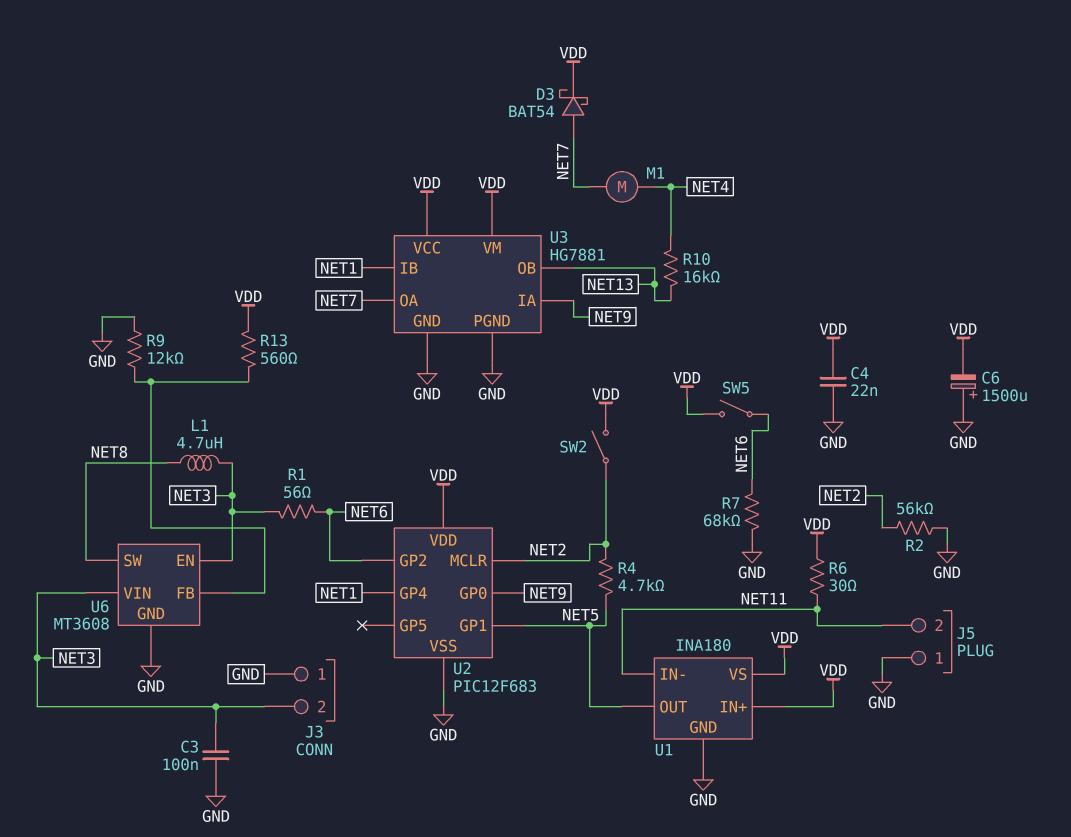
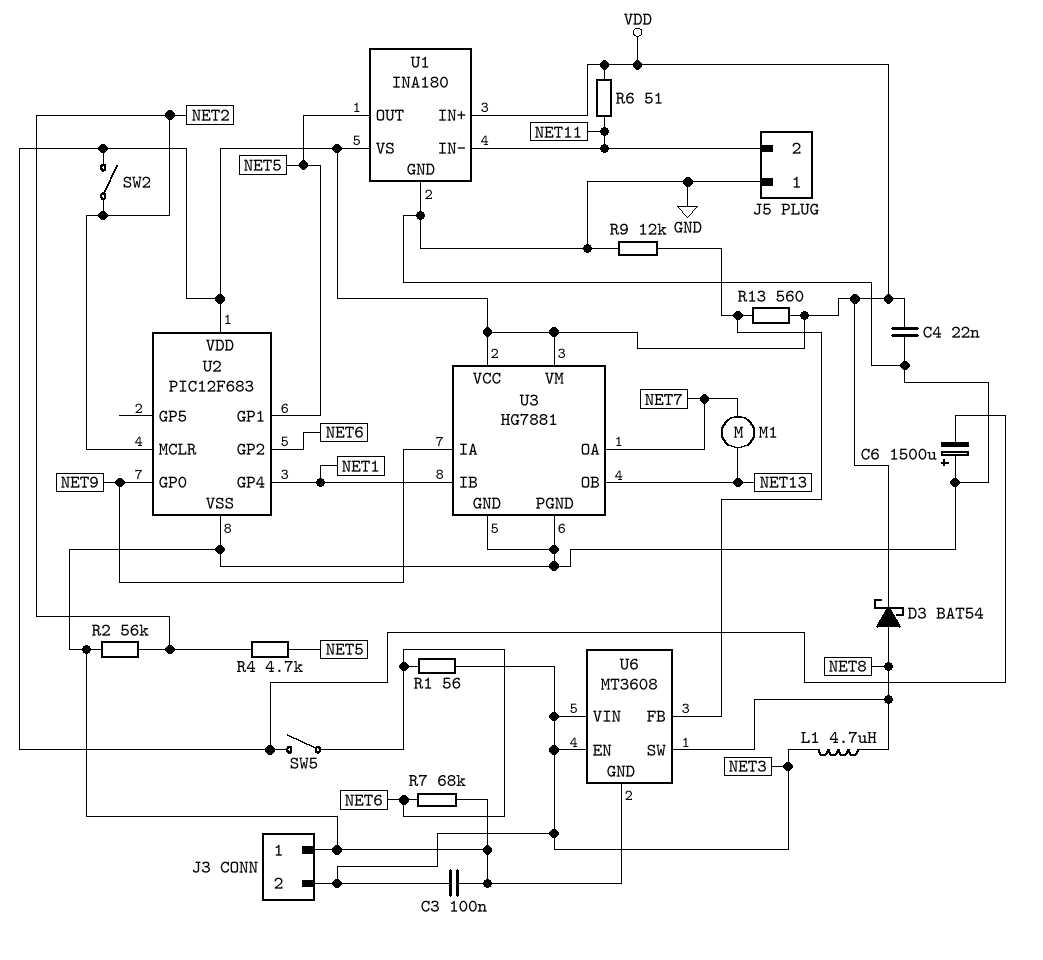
D3: schottky BAT54 (A NET7, K VDD) -> schottky BAT54 (A NET8, K VDD)
M1: motor (NET4, NET7) -> motor (NET7, NET13)
R6: 30 (NET11, VDD) -> 51 (NET11, VDD)
R10: 16k (NET4, NET13) -> none

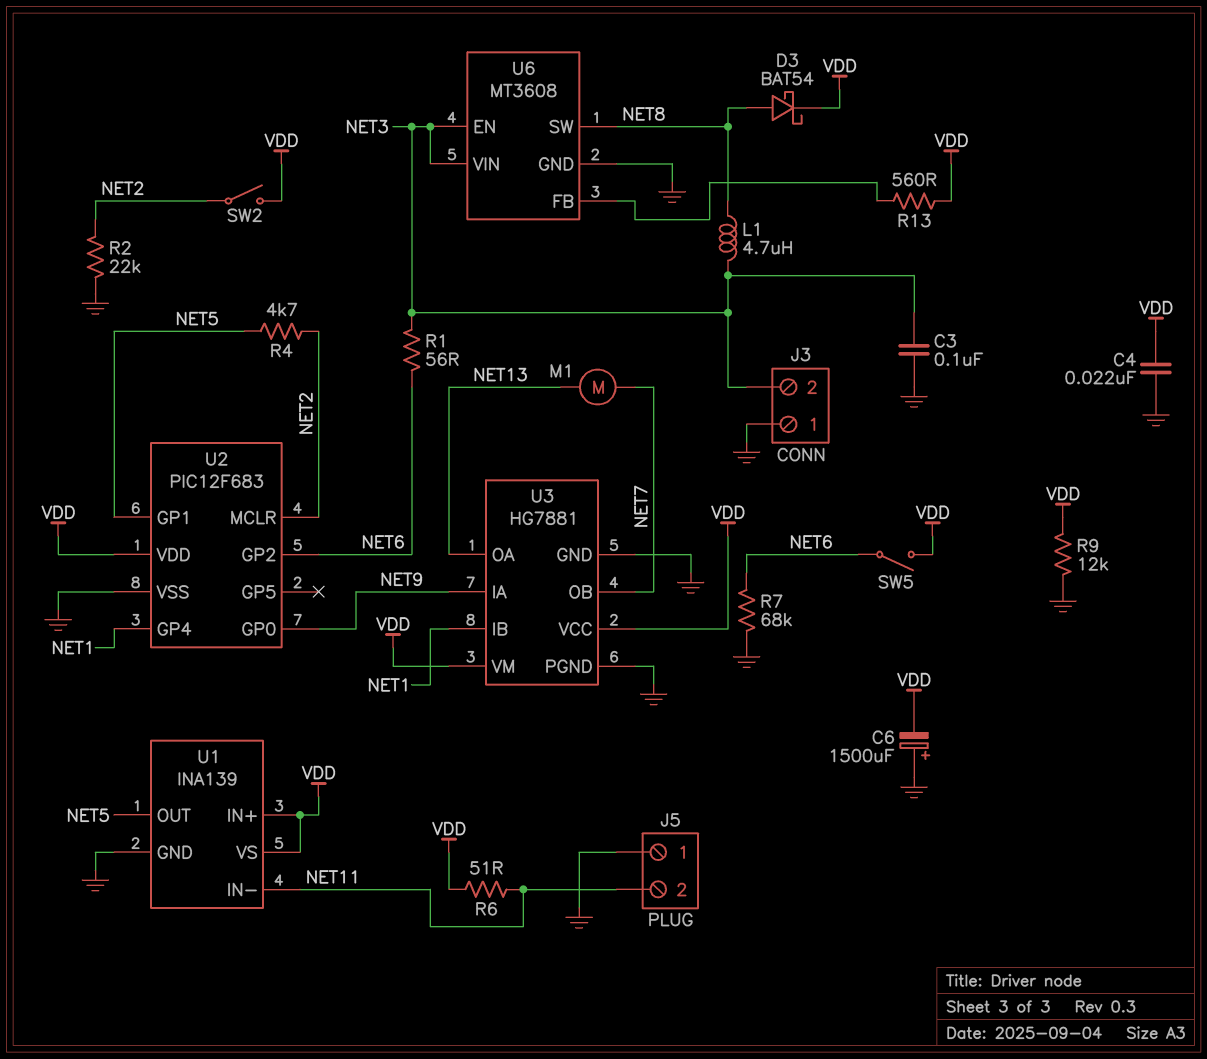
R2: 56k (GND, NET2) -> 22k (GND, NET2)
R9: 12k (GND, U6/FB) -> 12k (GND, VDD)
U1: INA180 -> INA139
U3 pin OA: NET7 -> NET13
U3 pin OB: NET13 -> NET7

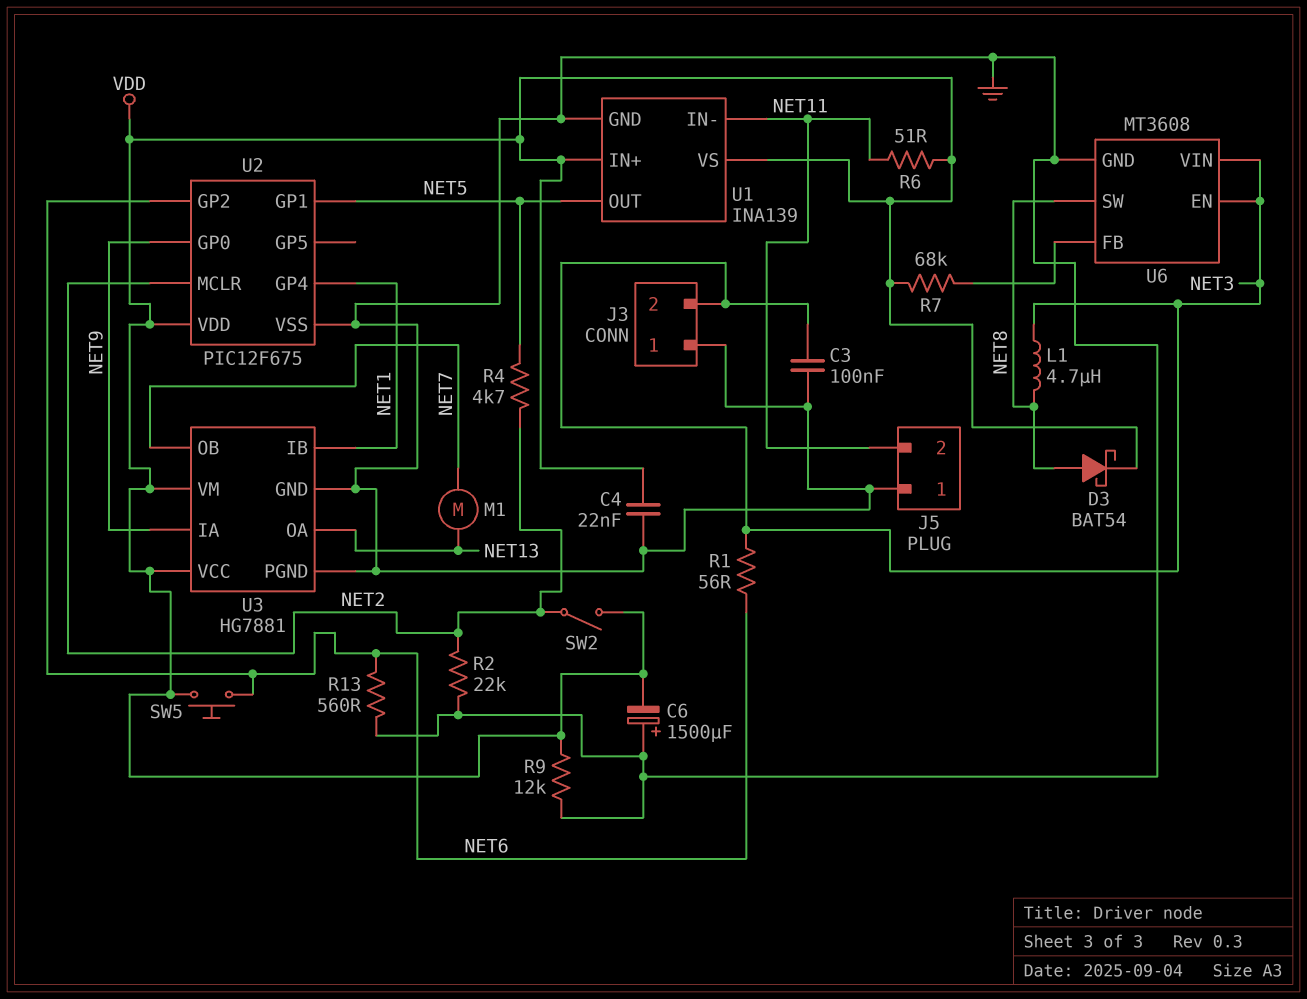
R7: 68k (GND, NET6) -> 68k (U6/FB, VDD)
R13: 560 (U6/FB, VDD) -> 560 (GND, NET6)
SW5: switch (NET6, VDD) -> button (NET6, VDD)
U2: PIC12F683 -> PIC12F675

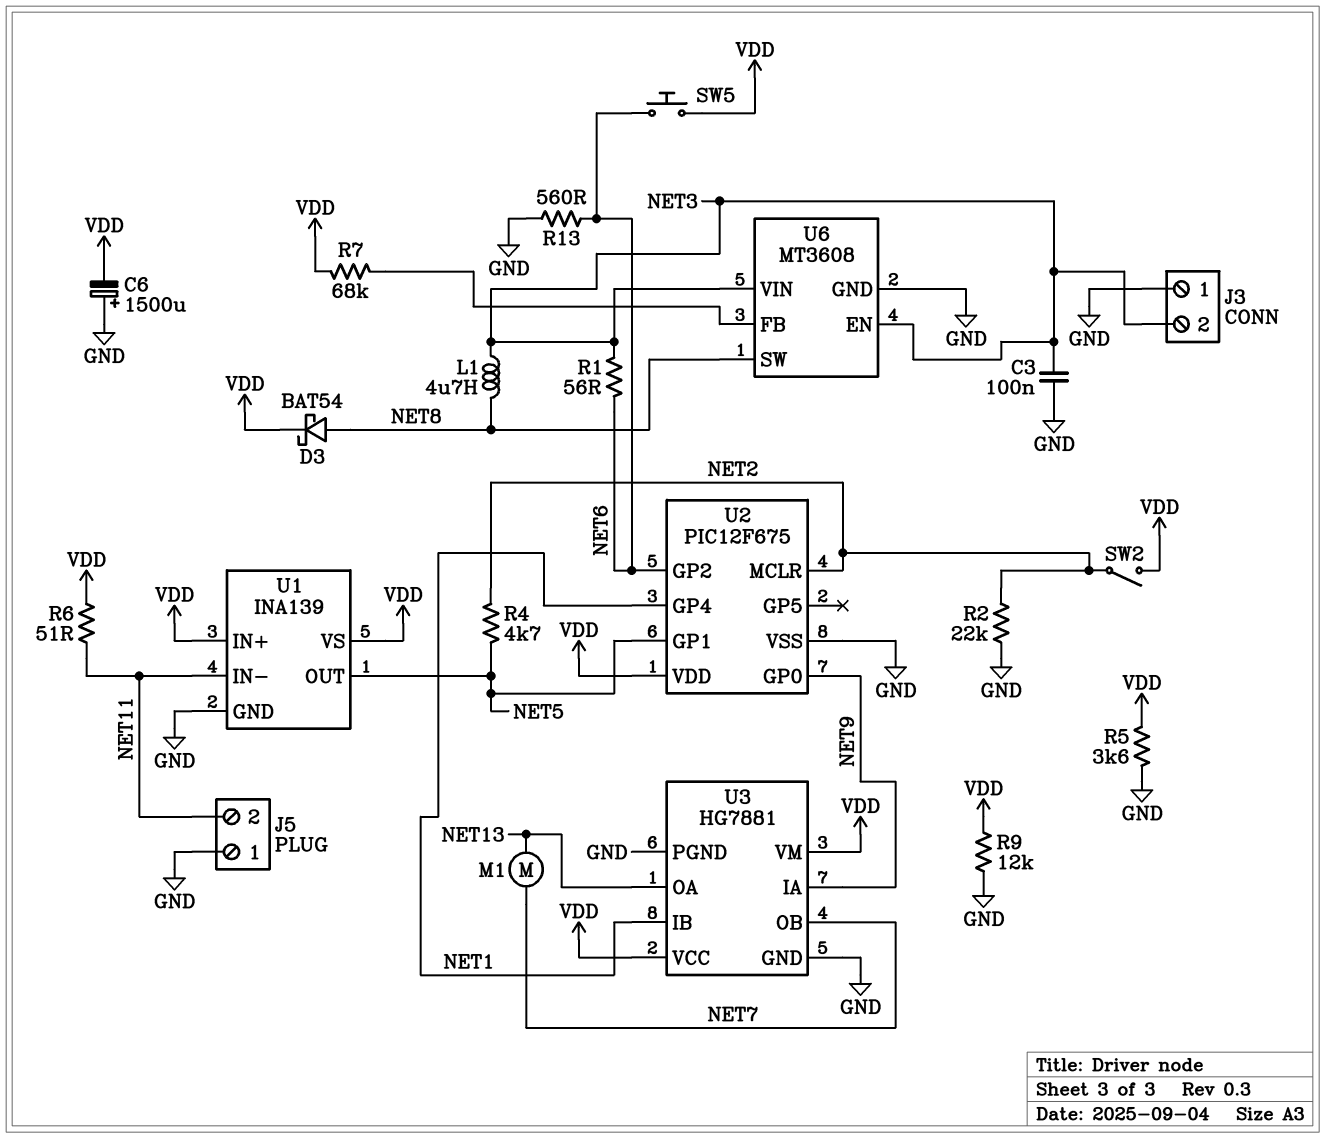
C4: 22nF (GND, VDD) -> none
R5: none -> 3.6k (GND, VDD)

